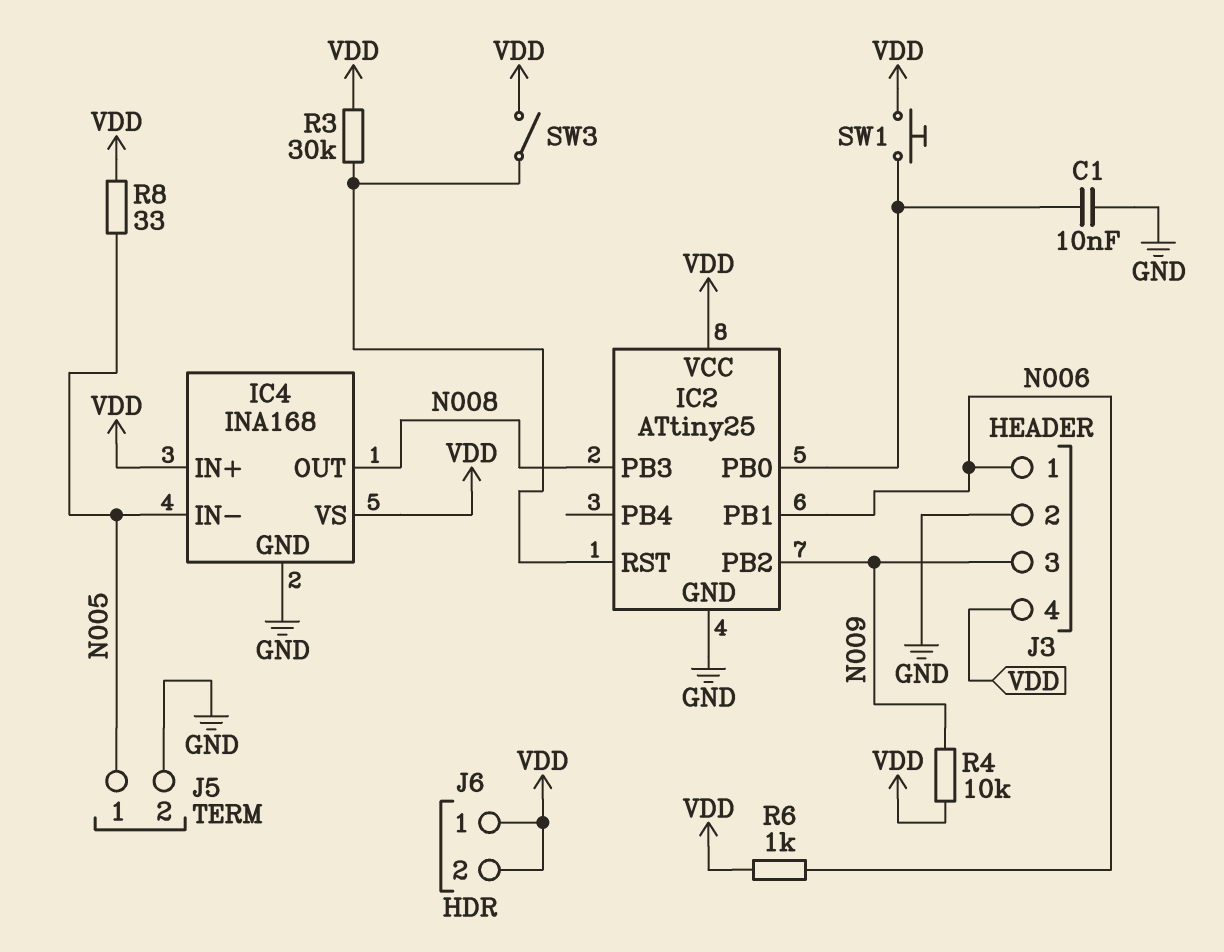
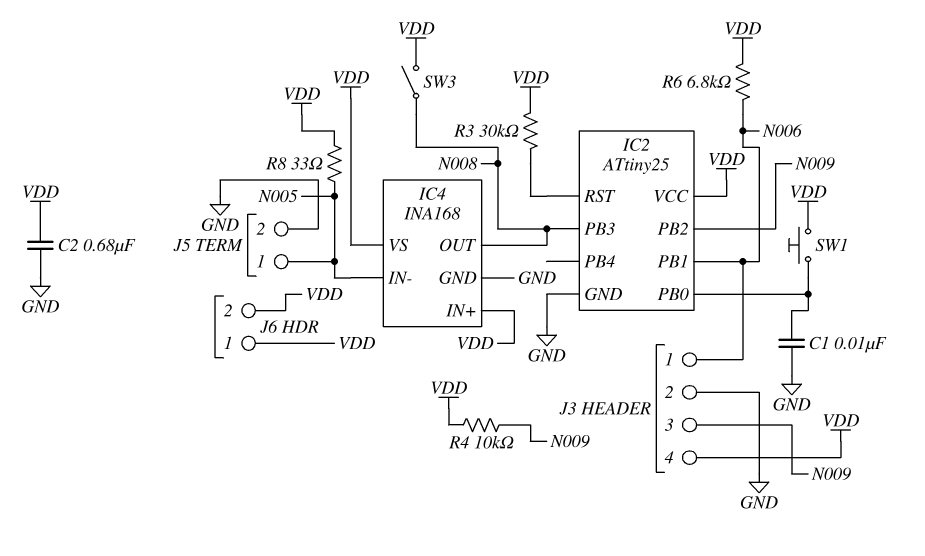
C2: none -> 680nF (GND, VDD)
R6: 1k (N006, VDD) -> 6.8k (N006, VDD)
SW3: switch (IC2/RST, VDD) -> switch (N008, VDD)

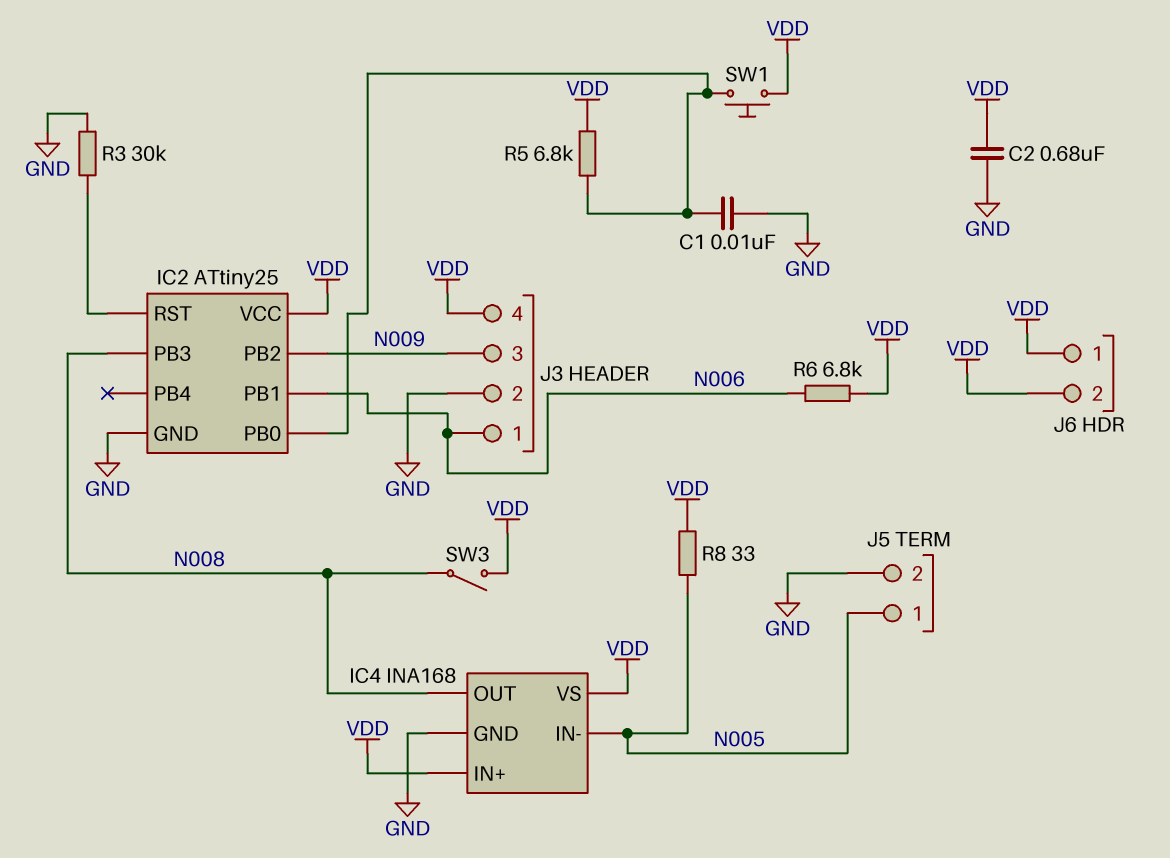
R3: 30k (IC2/RST, VDD) -> 30k (GND, IC2/RST)
R4: 10k (N009, VDD) -> none
R5: none -> 6.8k (IC2/PB0, VDD)

